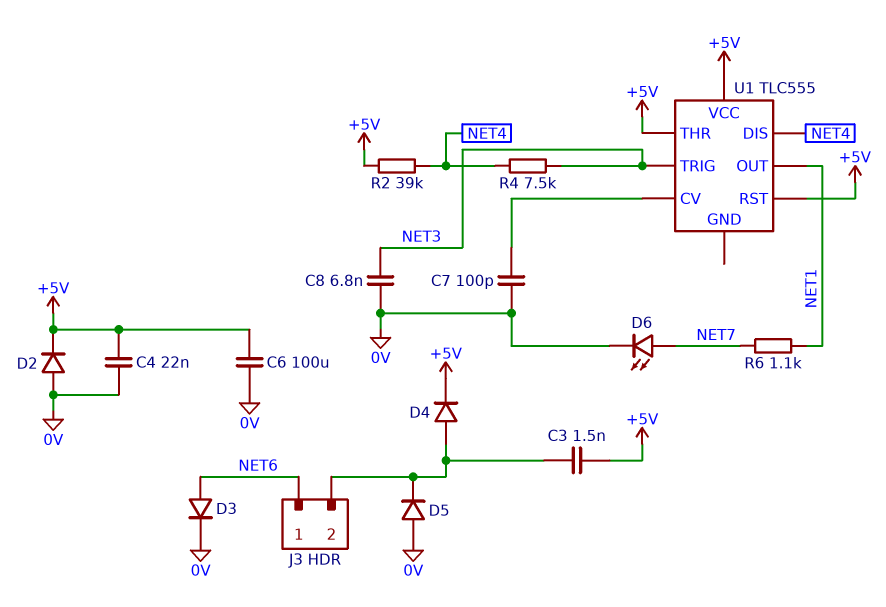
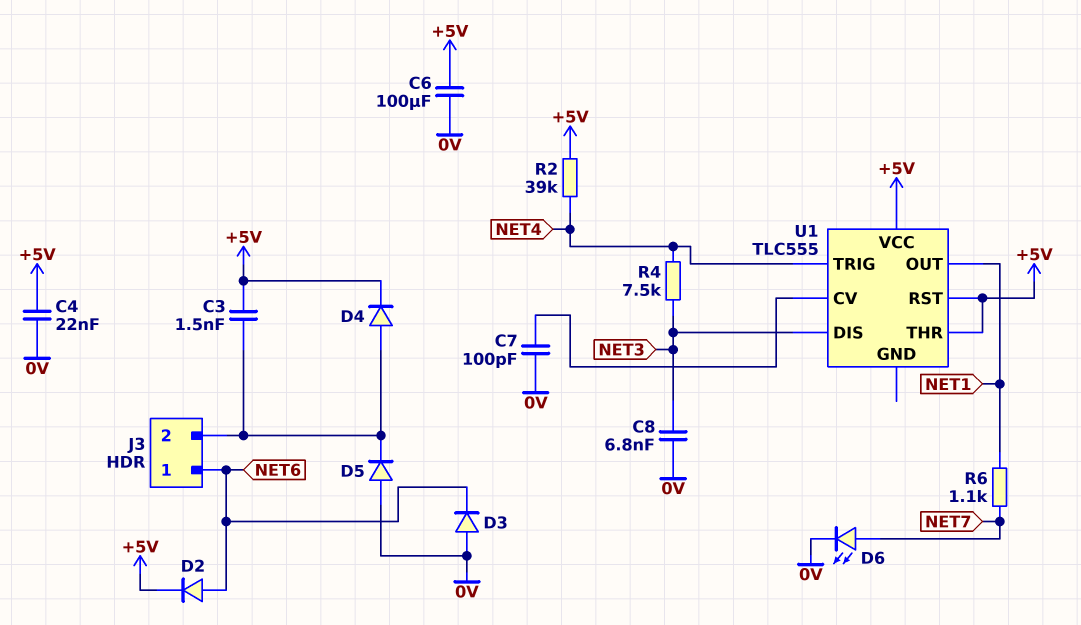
D2: diode (A 0V, K +5V) -> diode (A NET6, K +5V)
D3: diode (A NET6, K 0V) -> diode (A 0V, K NET6)
U1 pin DIS: NET4 -> NET3
U1 pin TRIG: NET3 -> NET4

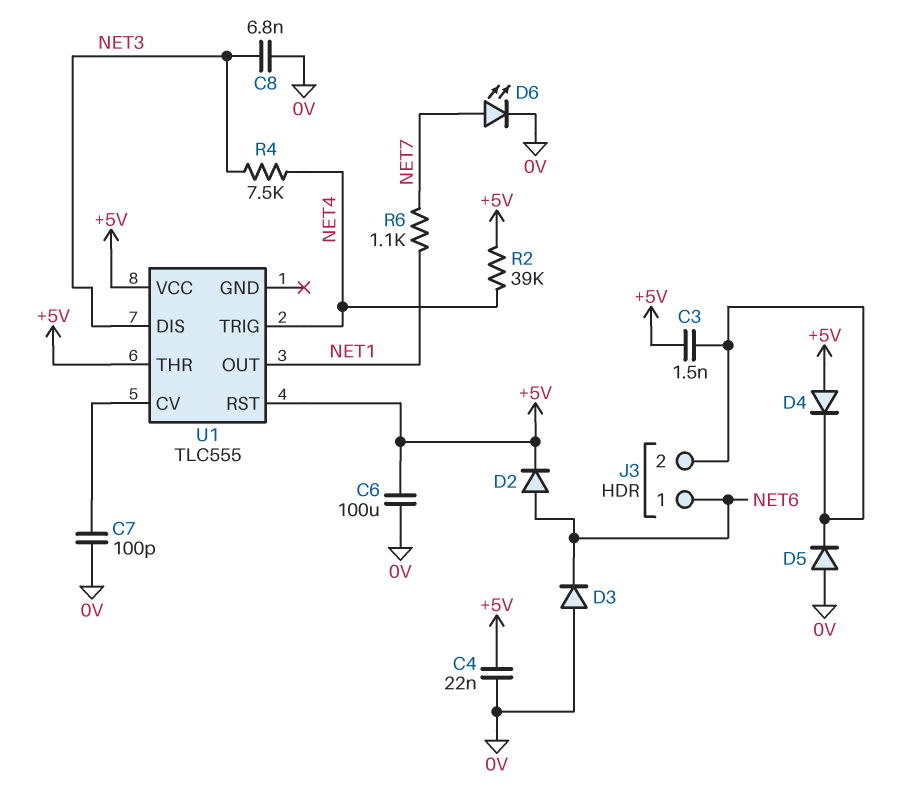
D4: diode (A J3/2, K +5V) -> diode (A +5V, K J3/2)

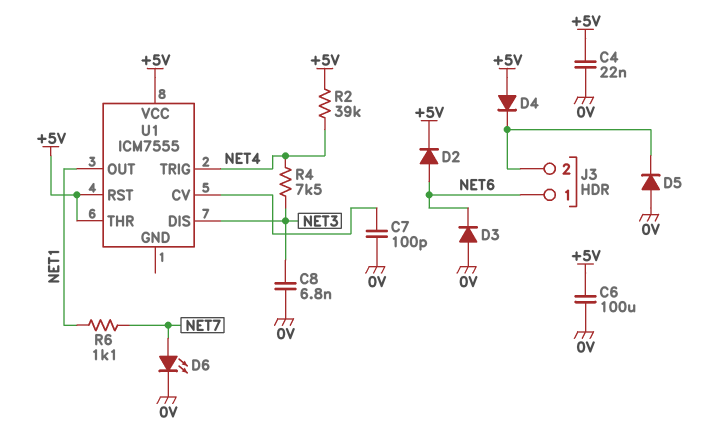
C3: 1.5nF (+5V, J3/2) -> none
U1: TLC555 -> ICM7555

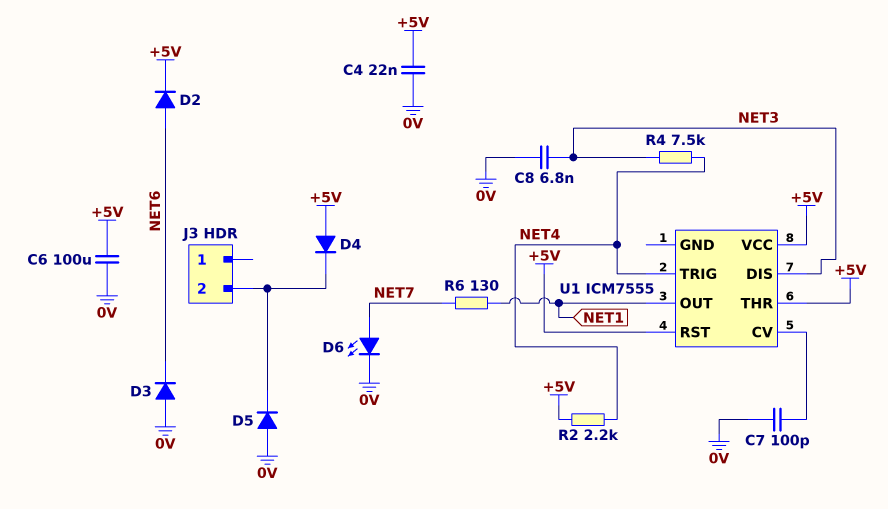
J3 pin 1: NET6 -> none
R2: 39k (+5V, NET4) -> 2.2k (+5V, NET4)
R6: 1.1k (NET1, NET7) -> 130 (NET1, NET7)

